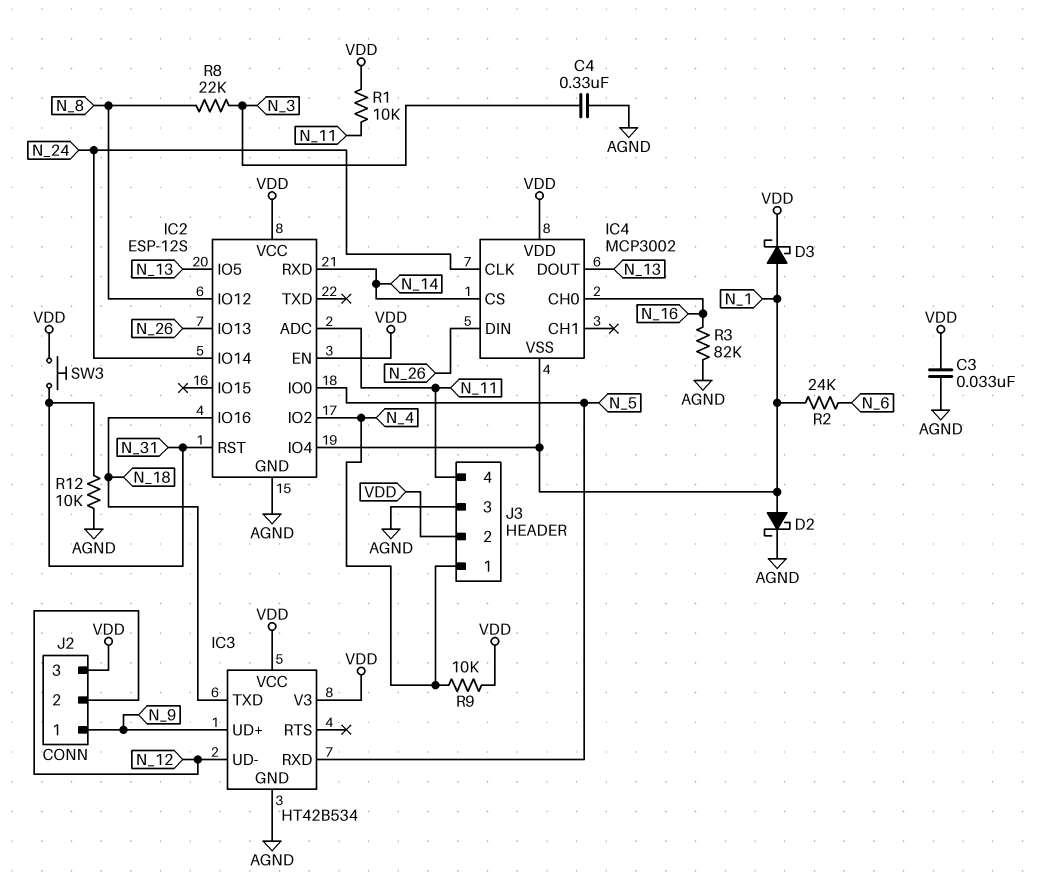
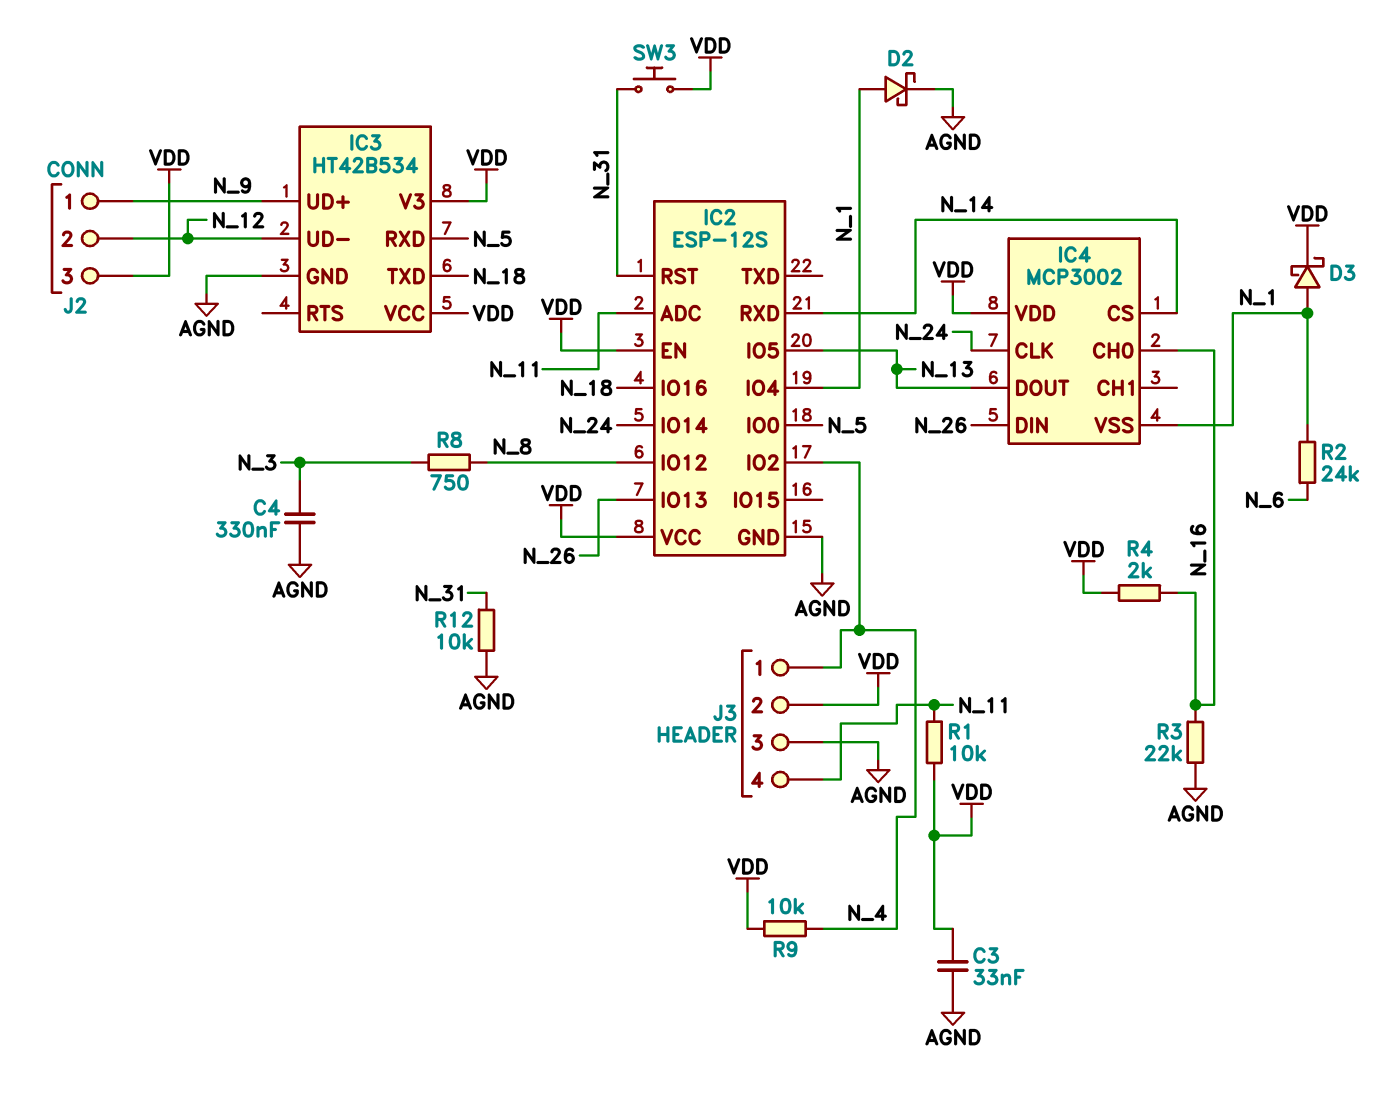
R3: 82k (AGND, N_16) -> 22k (AGND, N_16)
R4: none -> 2k (N_16, VDD)
R8: 22k (N_3, N_8) -> 750 (N_3, N_8)

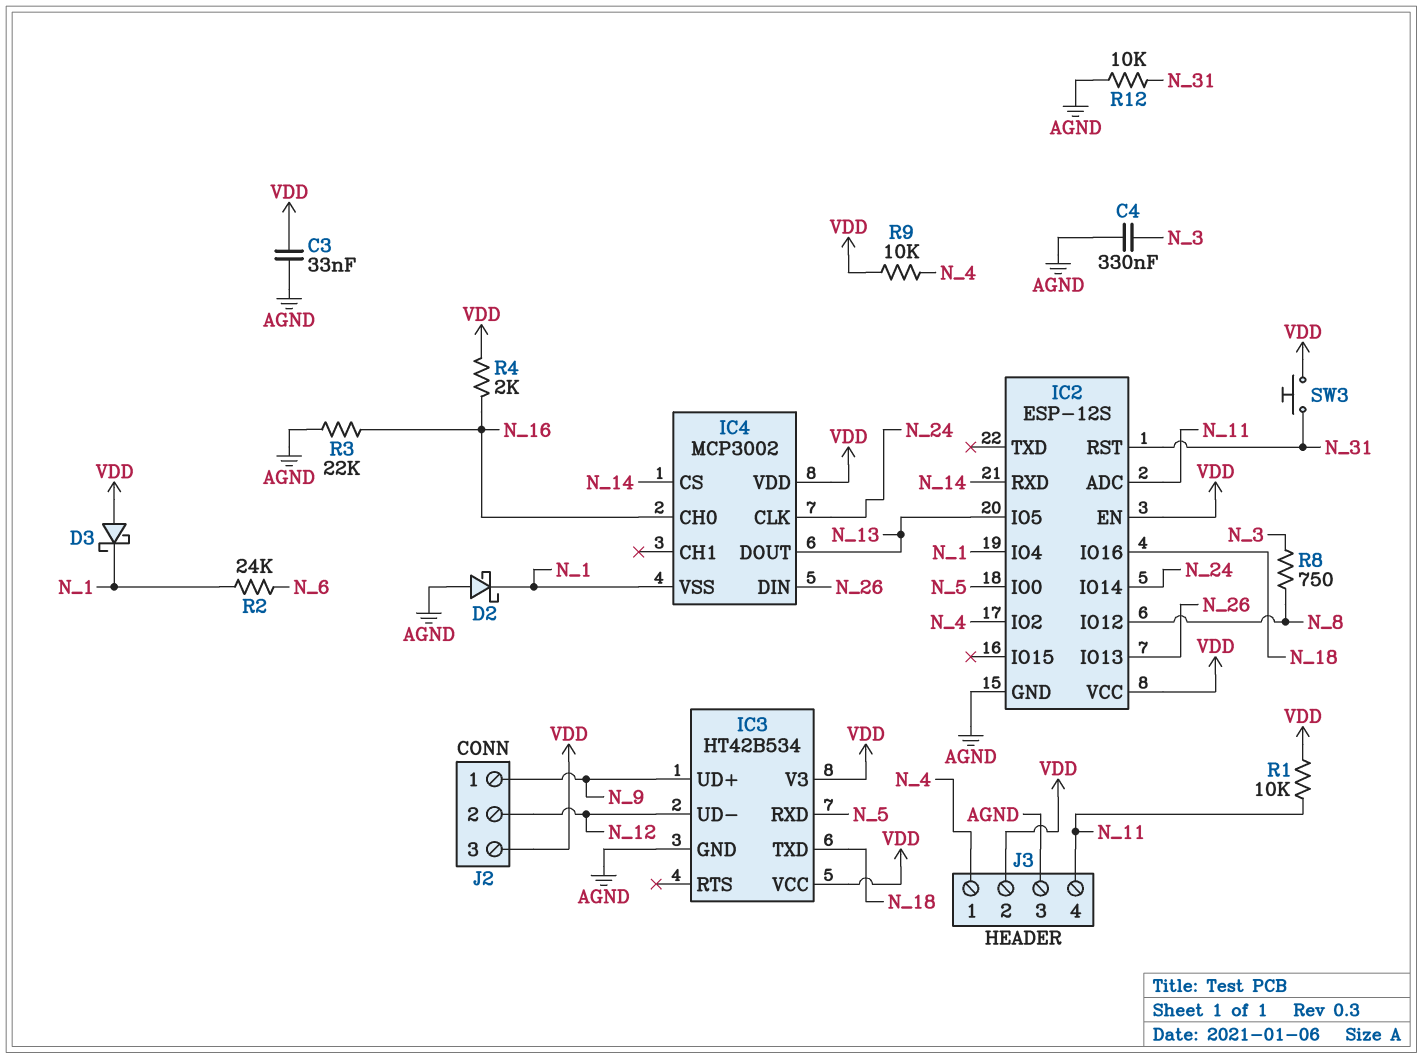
D2: schottky (A N_1, K AGND) -> schottky (A AGND, K N_1)
D3: schottky (A N_1, K VDD) -> schottky (A VDD, K N_1)

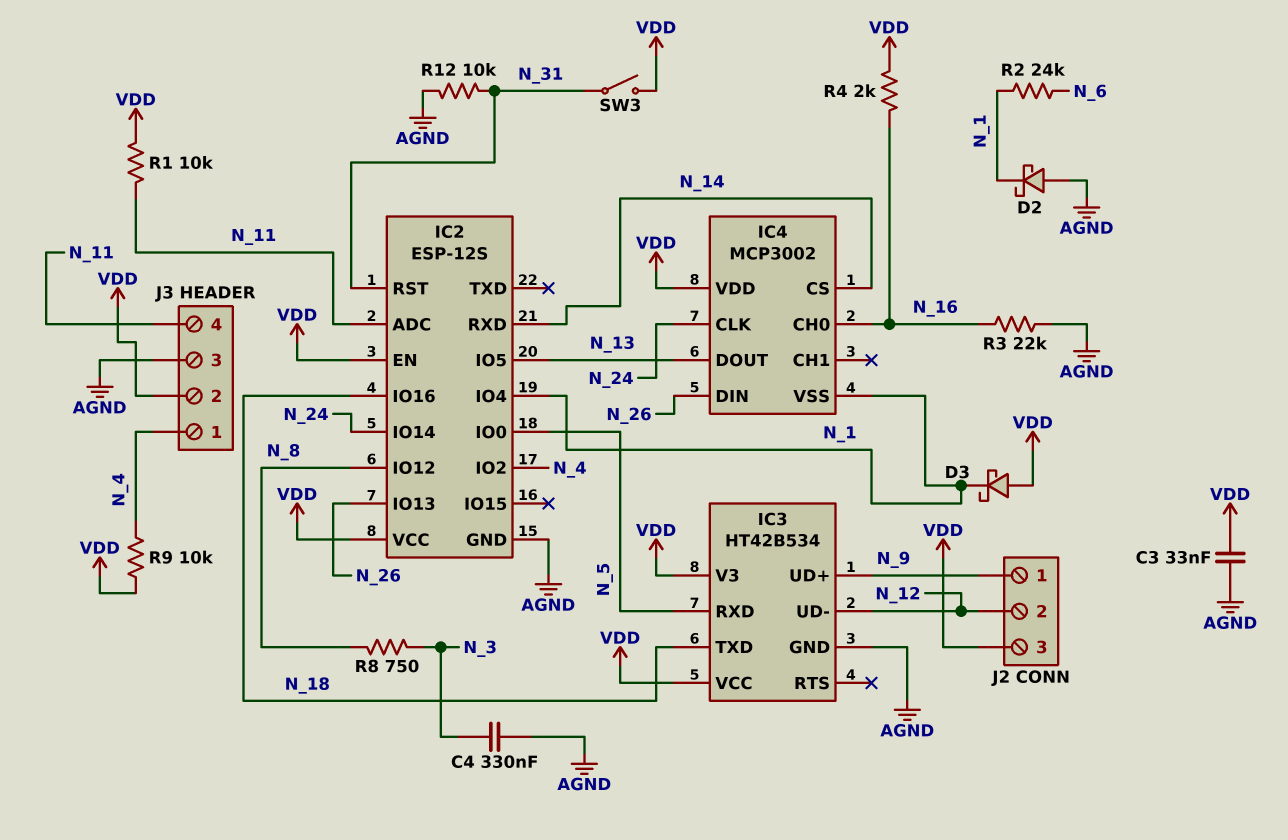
SW3: button (N_31, VDD) -> switch (N_31, VDD)

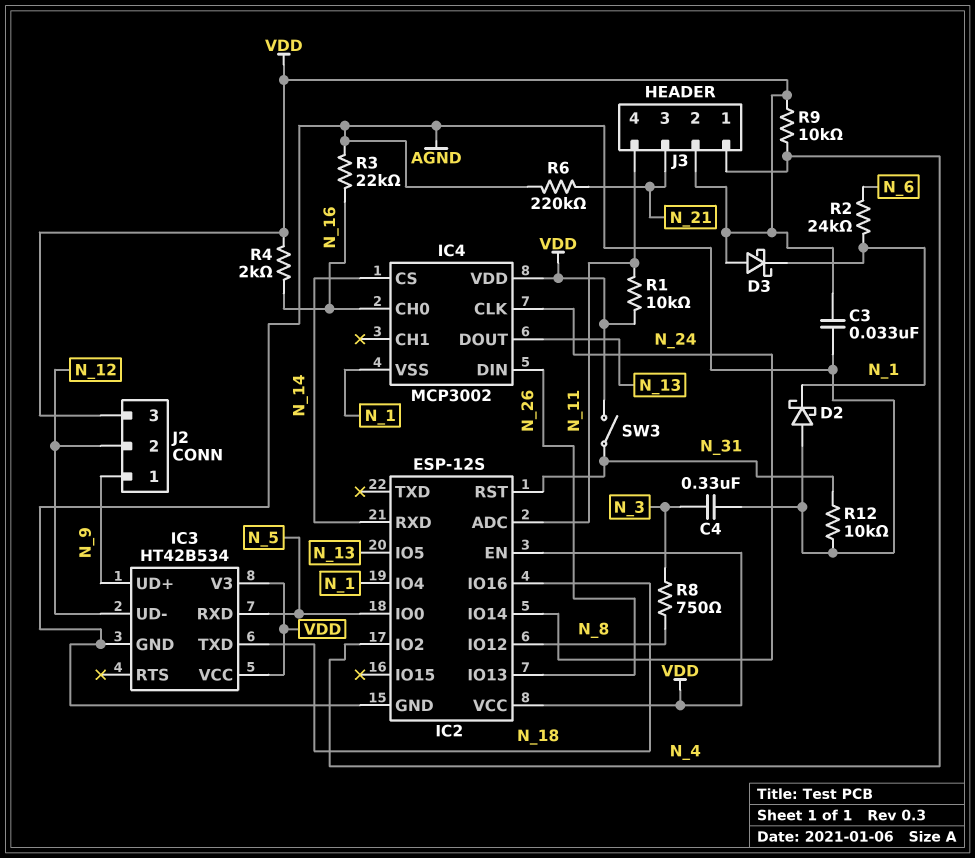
J3 pin 3: AGND -> N_21
R6: none -> 220k (AGND, N_21)

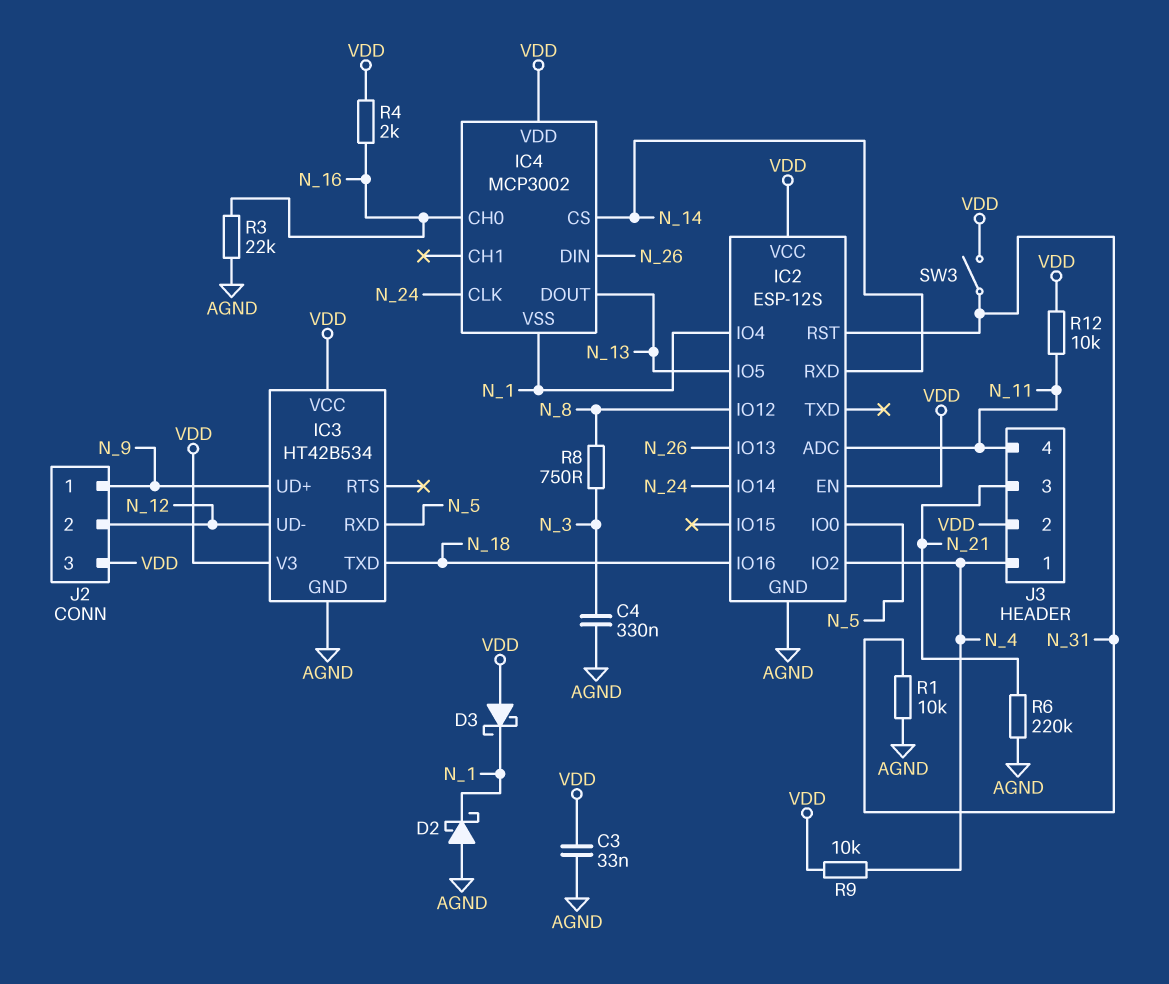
R1: 10k (N_11, VDD) -> 10k (AGND, N_31)
R2: 24k (N_1, N_6) -> none
R12: 10k (AGND, N_31) -> 10k (N_11, VDD)

